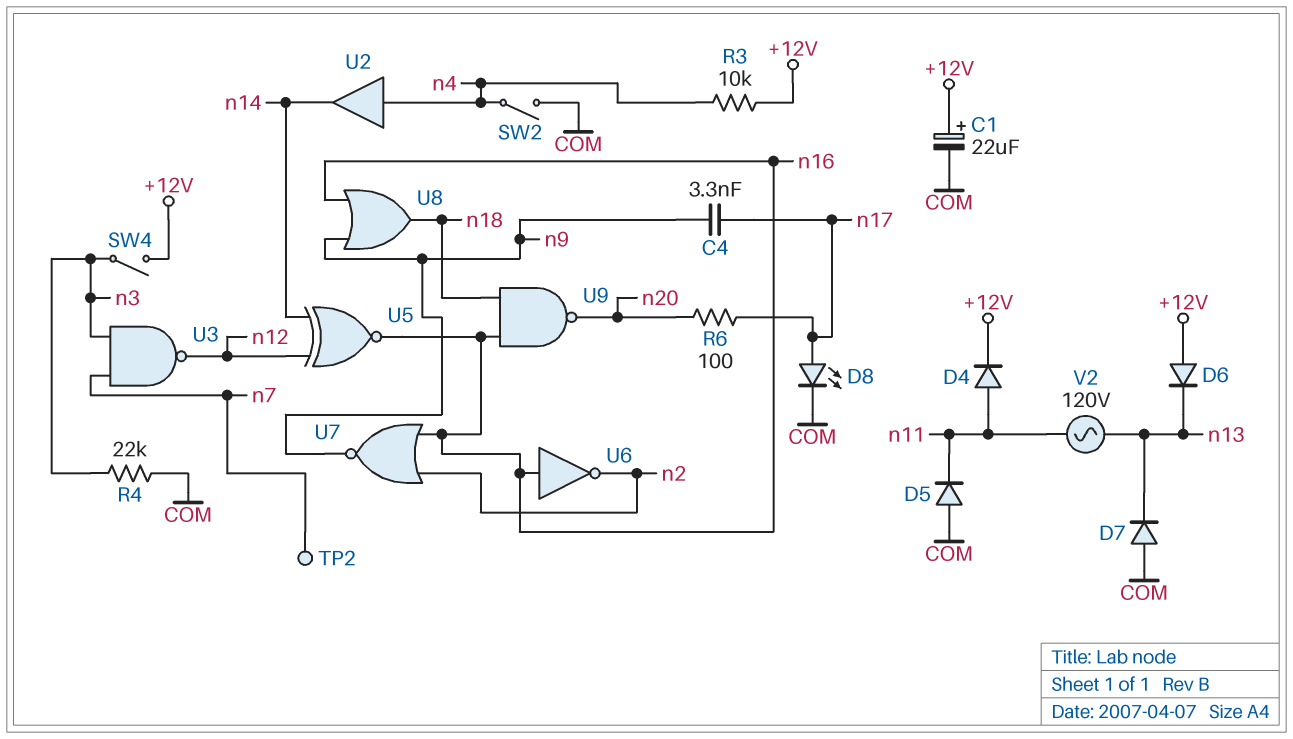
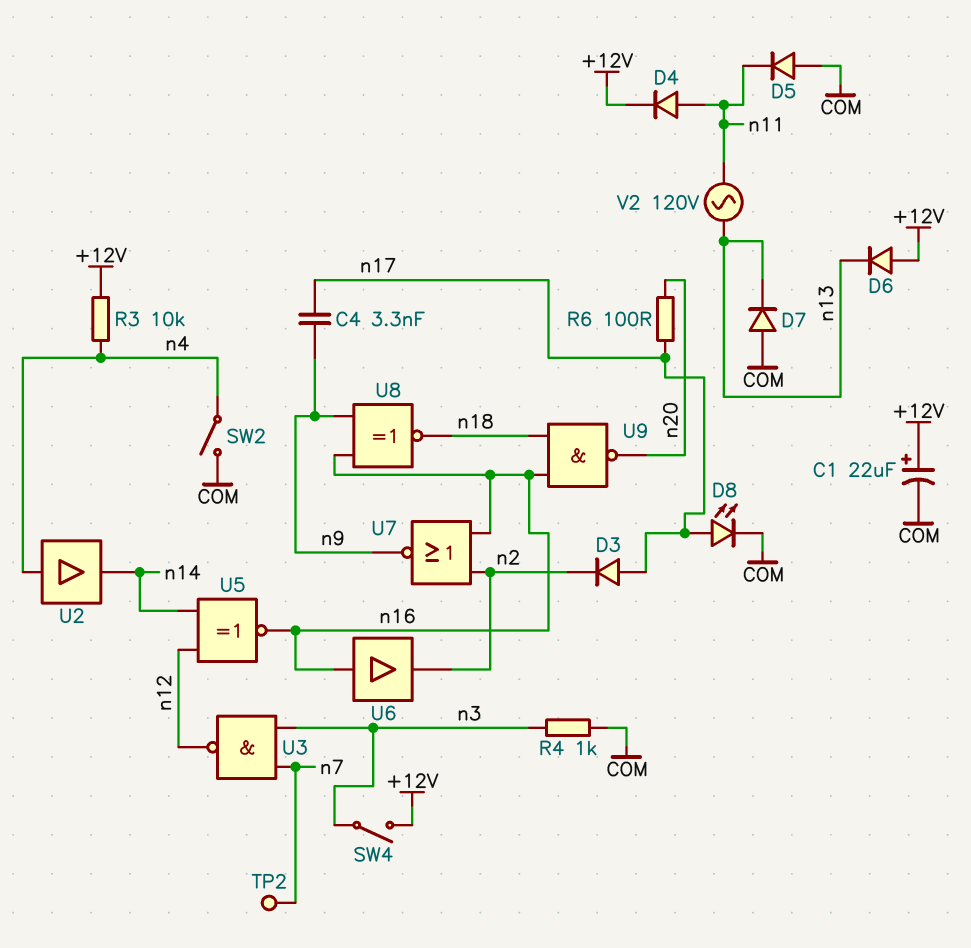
D3: none -> diode (A n17, K n2)
R4: 22k (COM, n3) -> 1k (COM, n3)
U6: NOT (in n16, out n2) -> buffer (in n16, out n2)
U8: OR (in n9, in n16, out n18) -> XNOR (in n9, in n16, out n18)

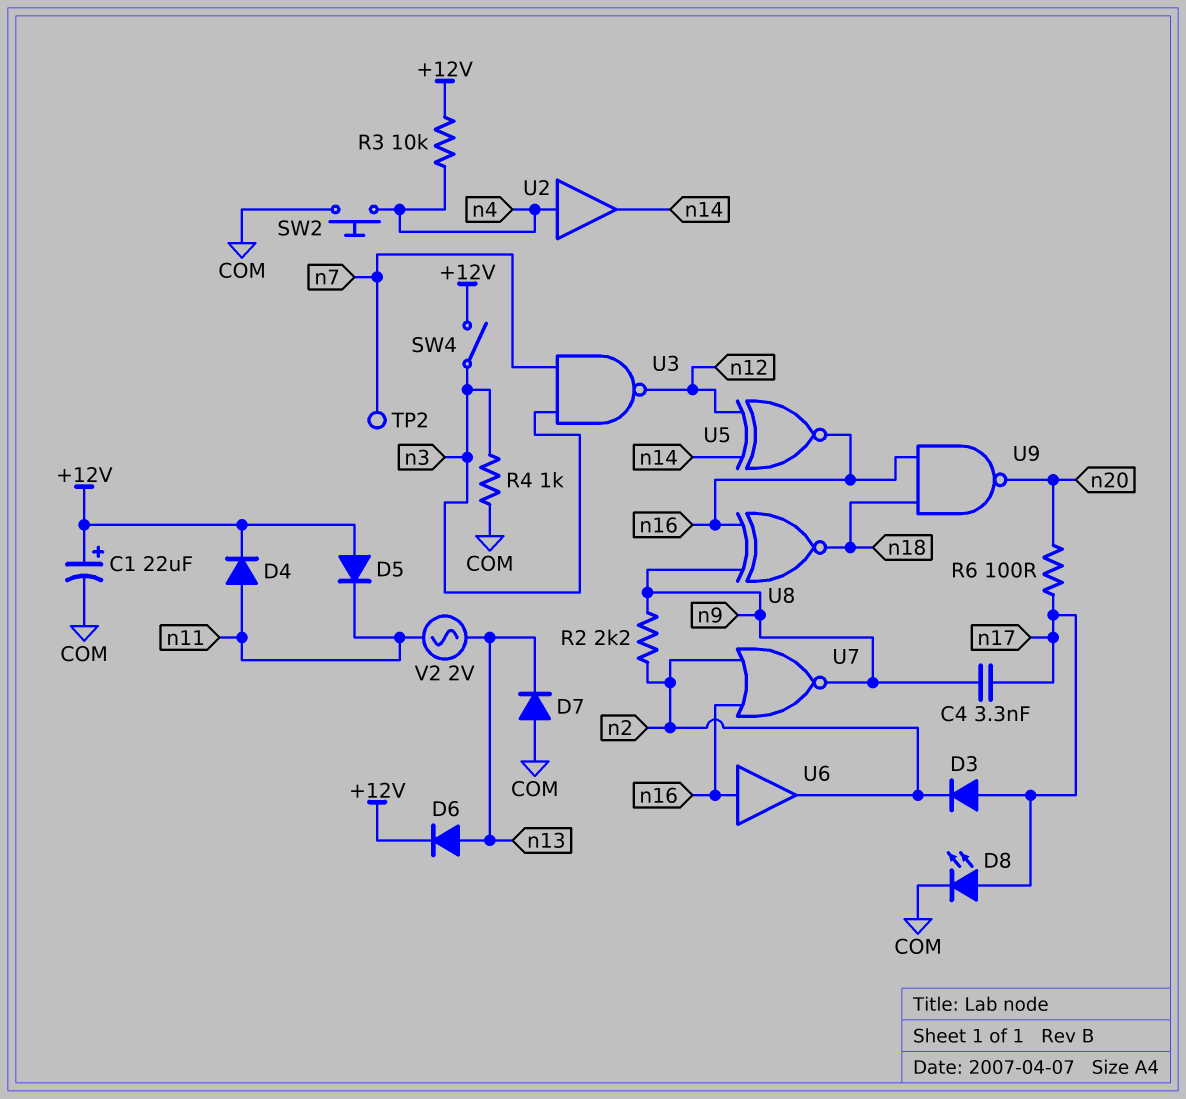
D5: diode (A COM, K n11) -> diode (A +12V, K n11)
D6: diode (A +12V, K n13) -> diode (A n13, K +12V)
R2: none -> 2.2k (n2, n9)
SW2: switch (COM, n4) -> button (COM, n4)
V2: AC 120V (n11, n13) -> AC 2V (n11, n13)

